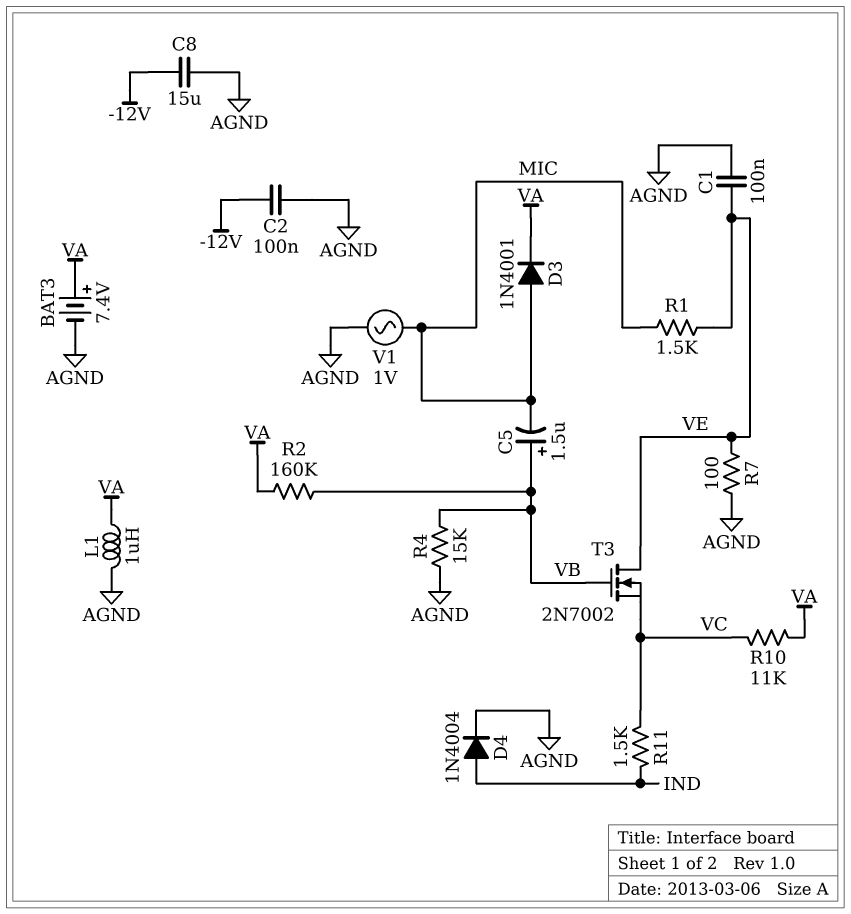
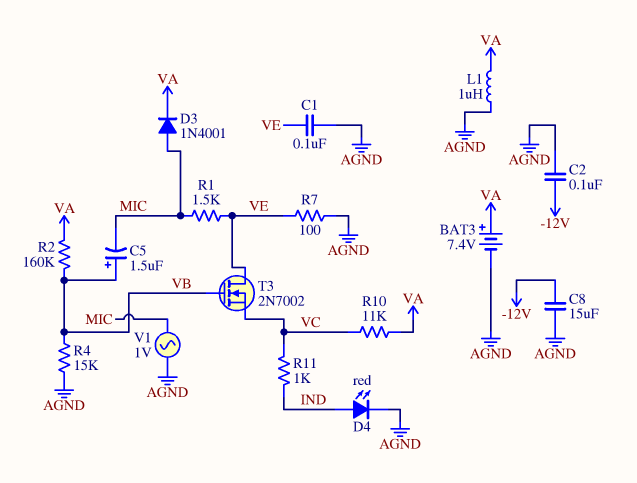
D4: diode 1N4004 (A IND, K AGND) -> LED red (A IND, K AGND)
R11: 1.5k (IND, VC) -> 1k (IND, VC)

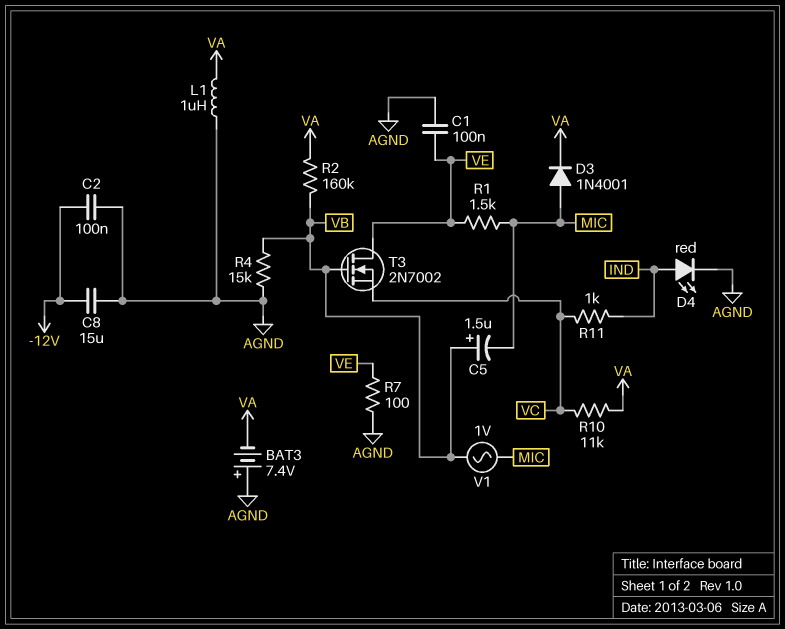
BAT3: 7.4V (plus VA, minus AGND) -> 7.4V (plus AGND, minus VA)
V1: AC 1V (AGND, MIC) -> AC 1V (MIC, VB)

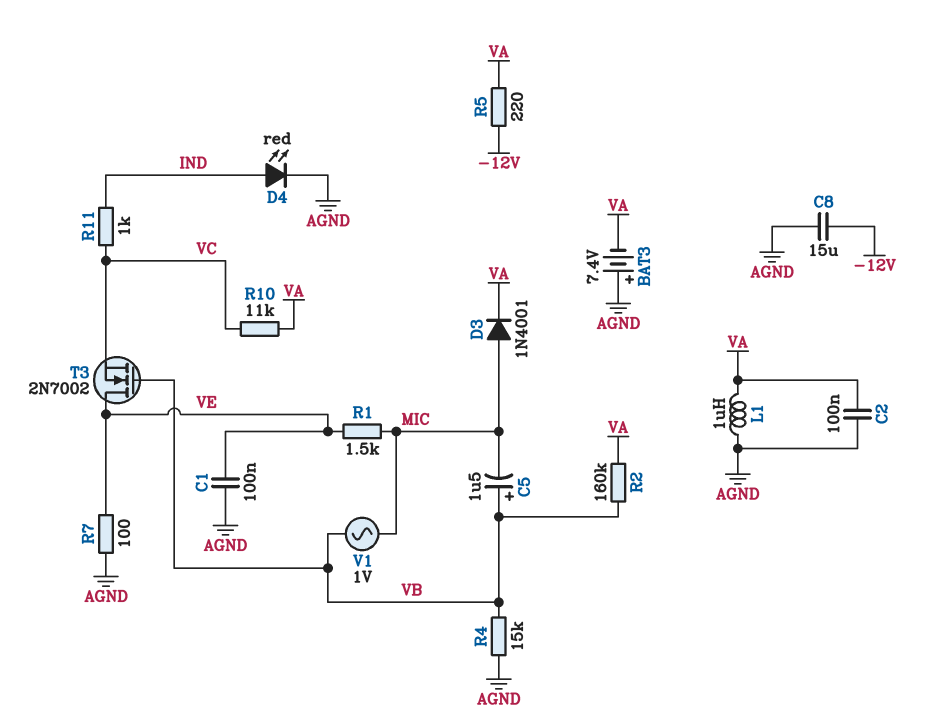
C2: 100nF (-12V, AGND) -> 100nF (AGND, VA)
R5: none -> 220 (-12V, VA)

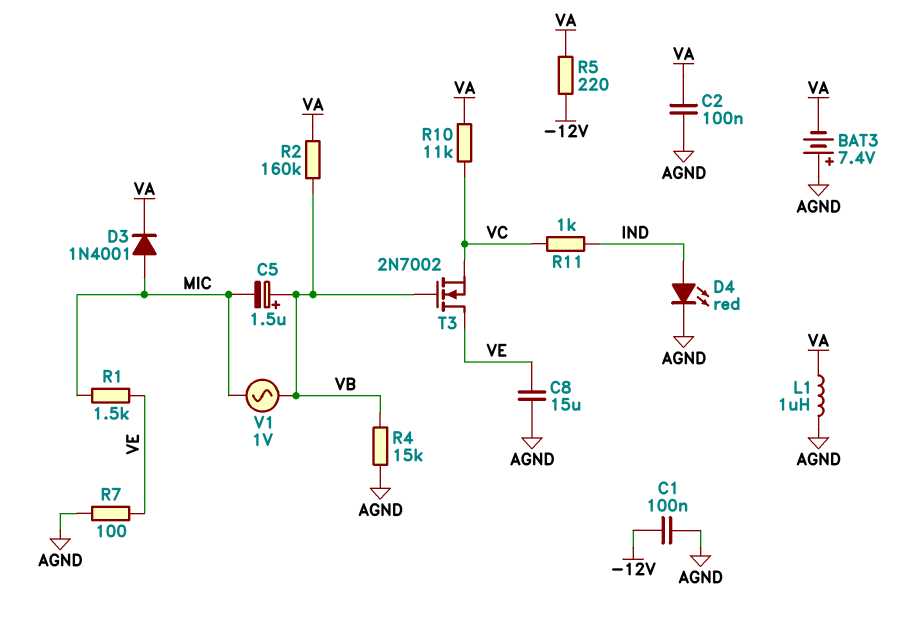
C1: 100nF (AGND, VE) -> 100nF (-12V, AGND)
C8: 15uF (-12V, AGND) -> 15uF (AGND, VE)

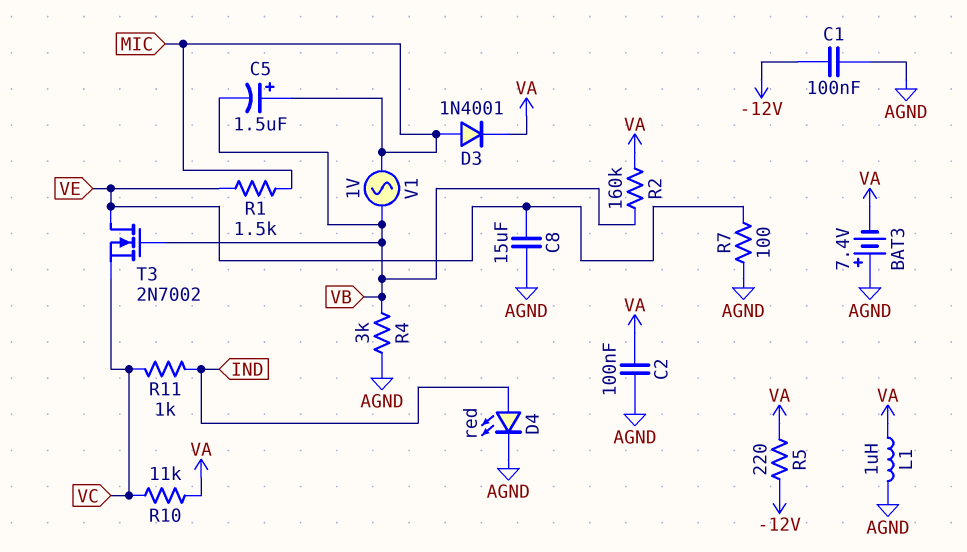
C5: 1.5uF (plus VB, minus MIC) -> 1.5uF (plus MIC, minus VB)
R4: 15k (AGND, VB) -> 3k (AGND, VB)

